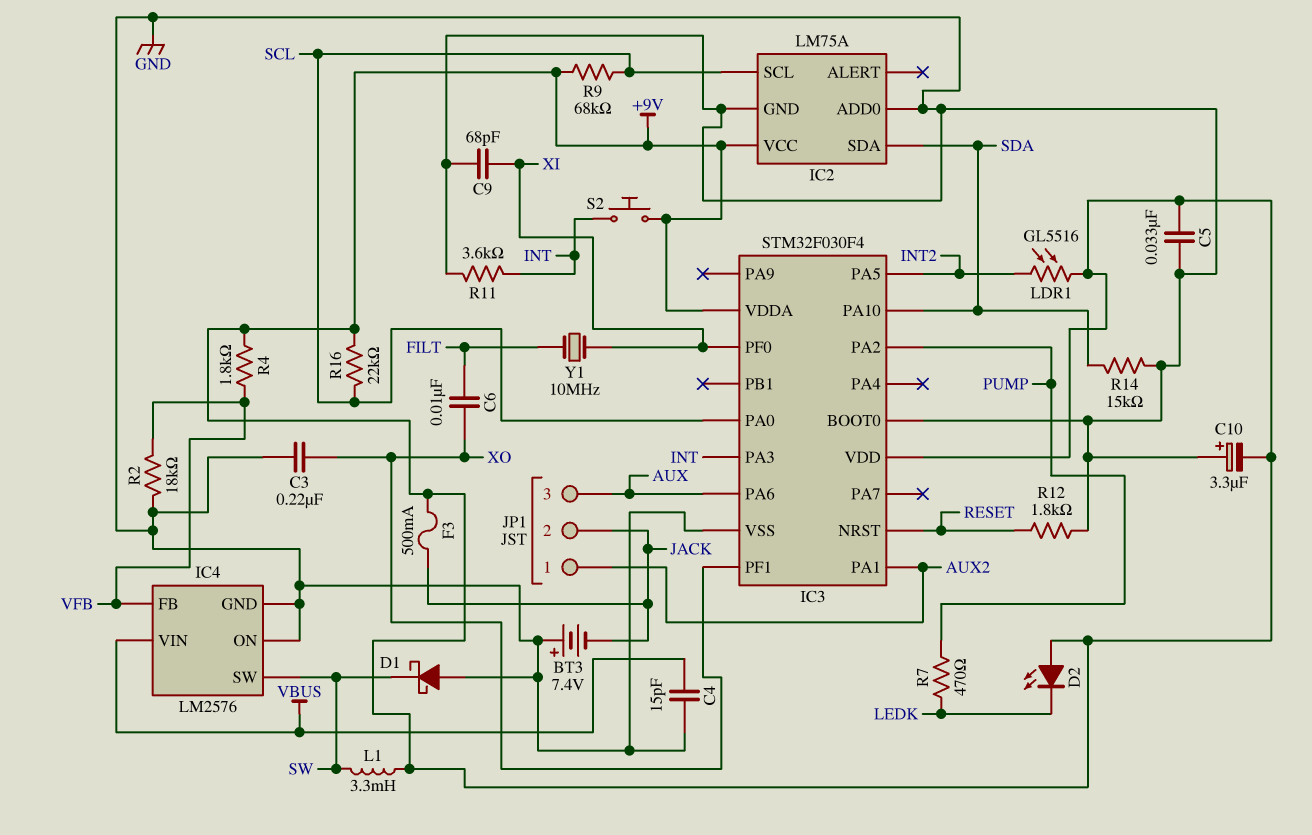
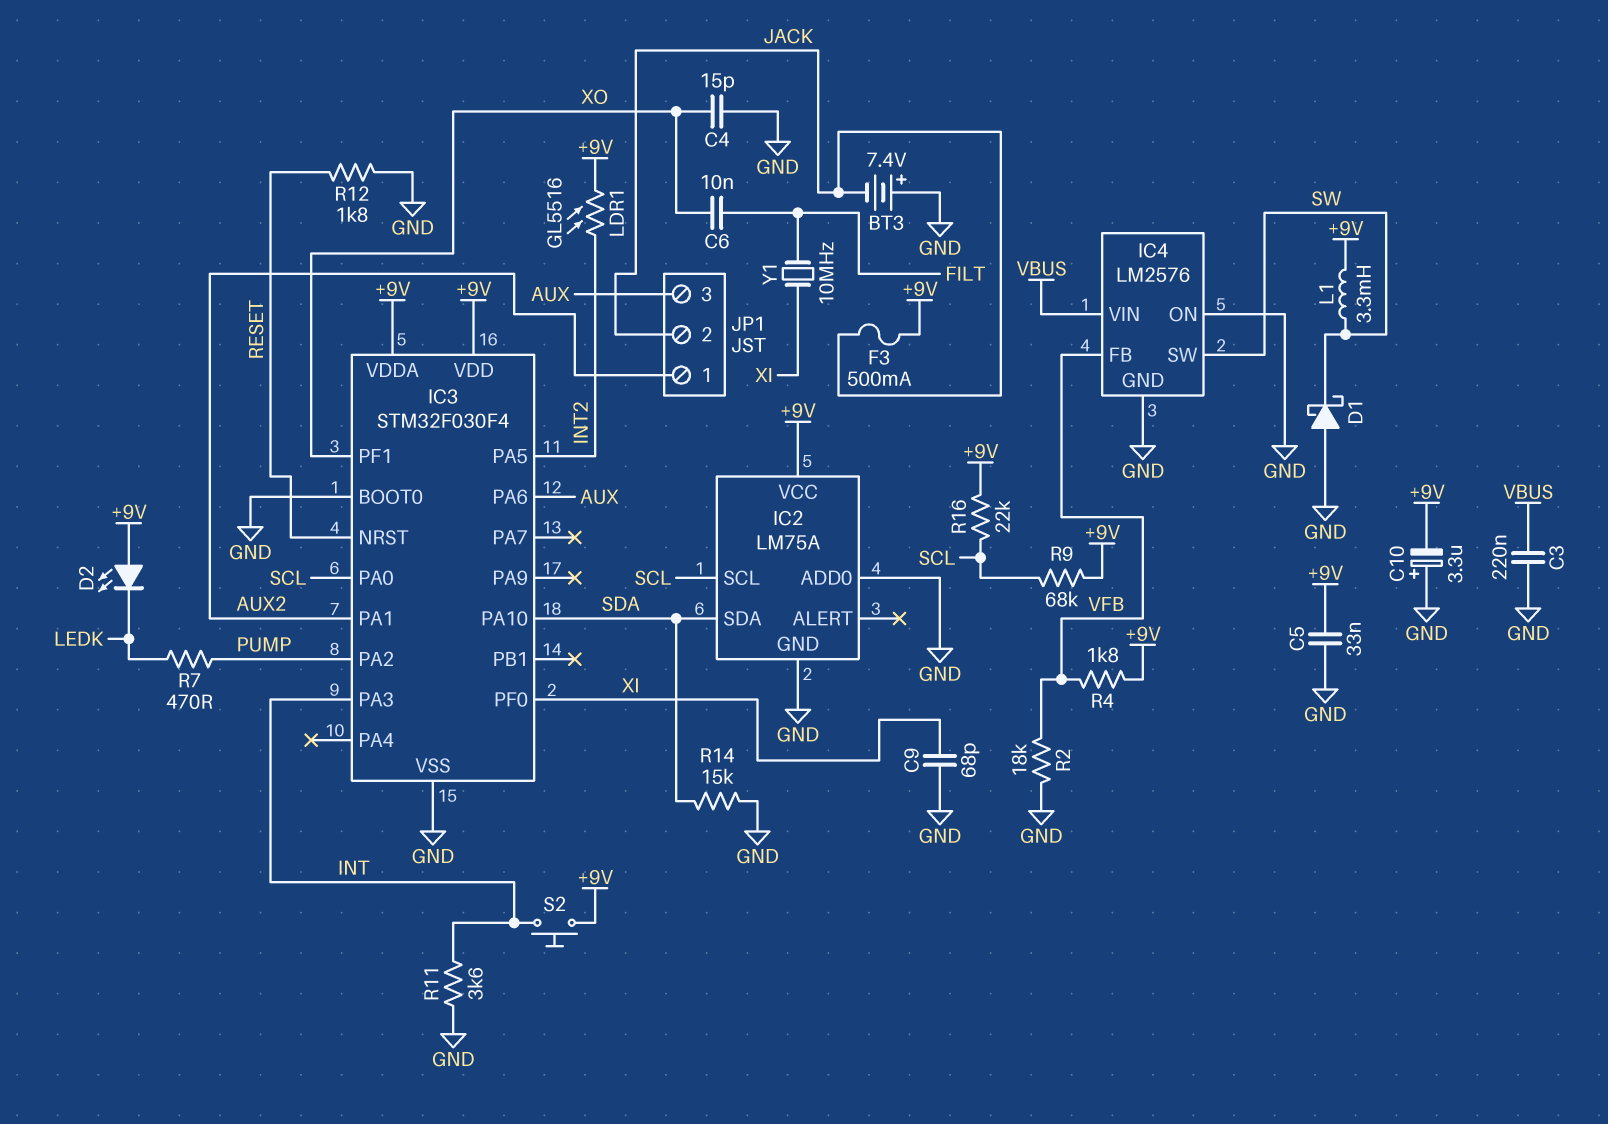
C3: 220nF (GND, XO) -> 220nF (GND, VBUS)
C4: 15pF (GND, VBUS) -> 15pF (GND, XO)

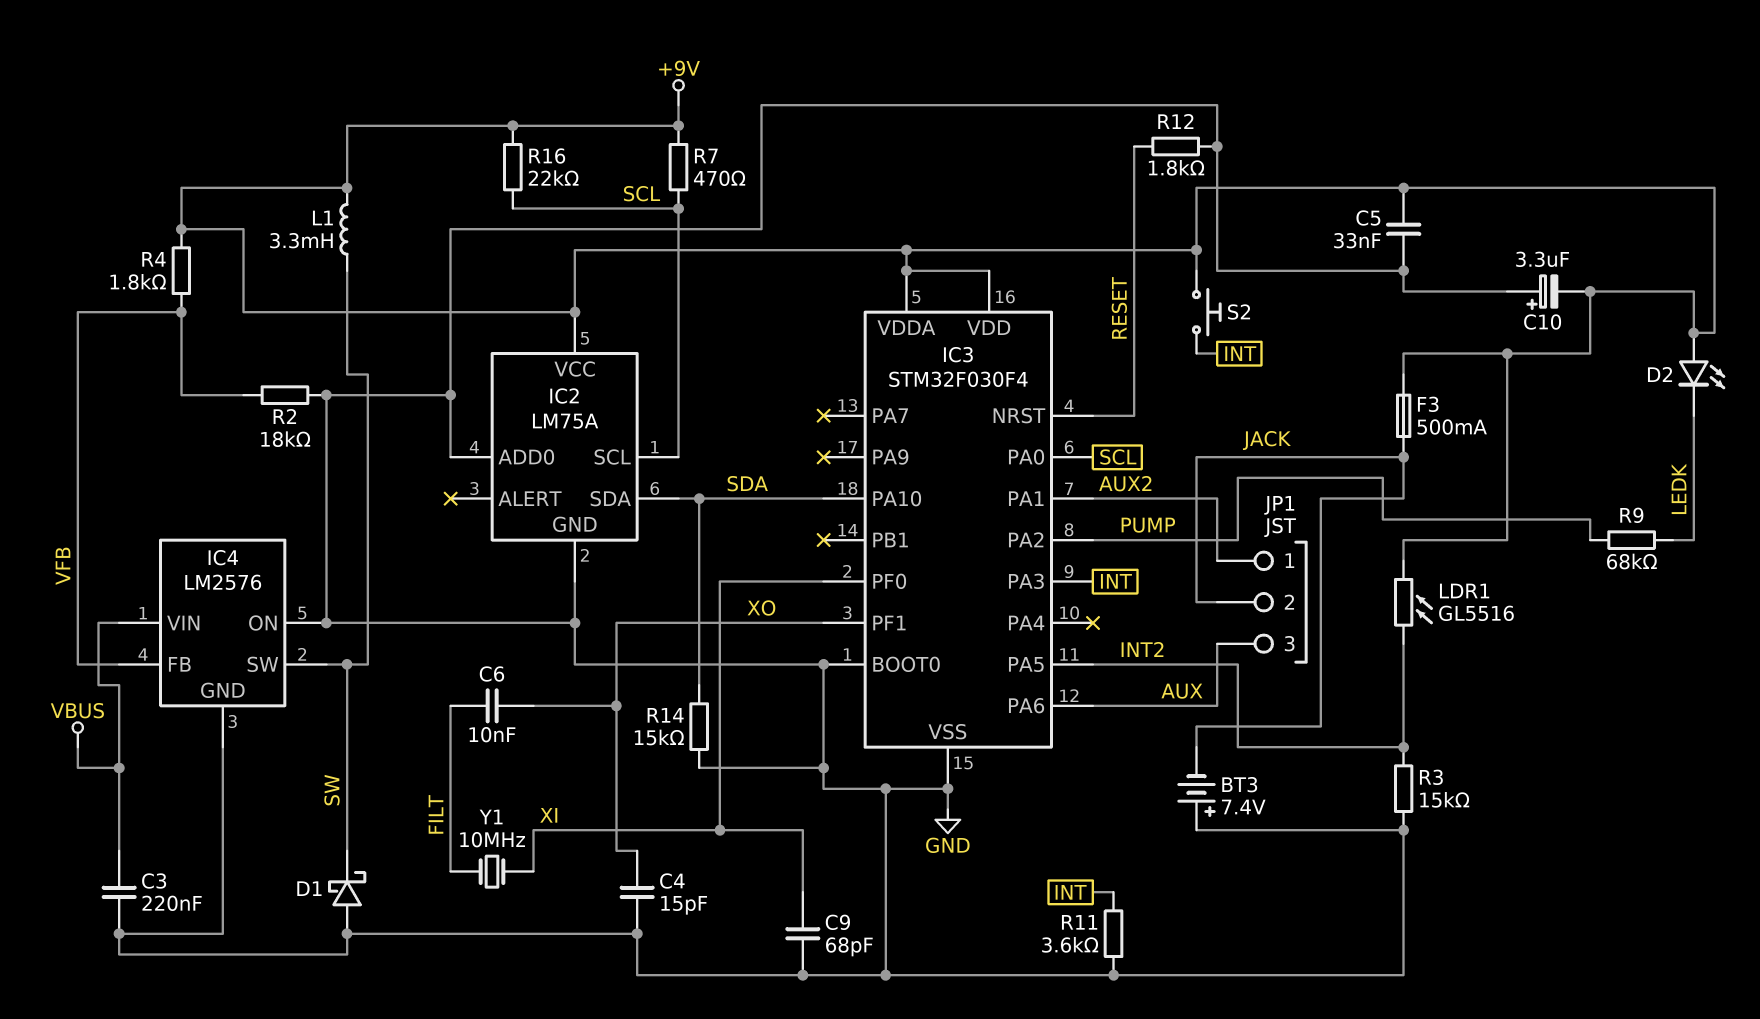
R3: none -> 15k (GND, INT2)
R7: 470 (LEDK, PUMP) -> 470 (+9V, SCL)
R9: 68k (+9V, SCL) -> 68k (LEDK, PUMP)

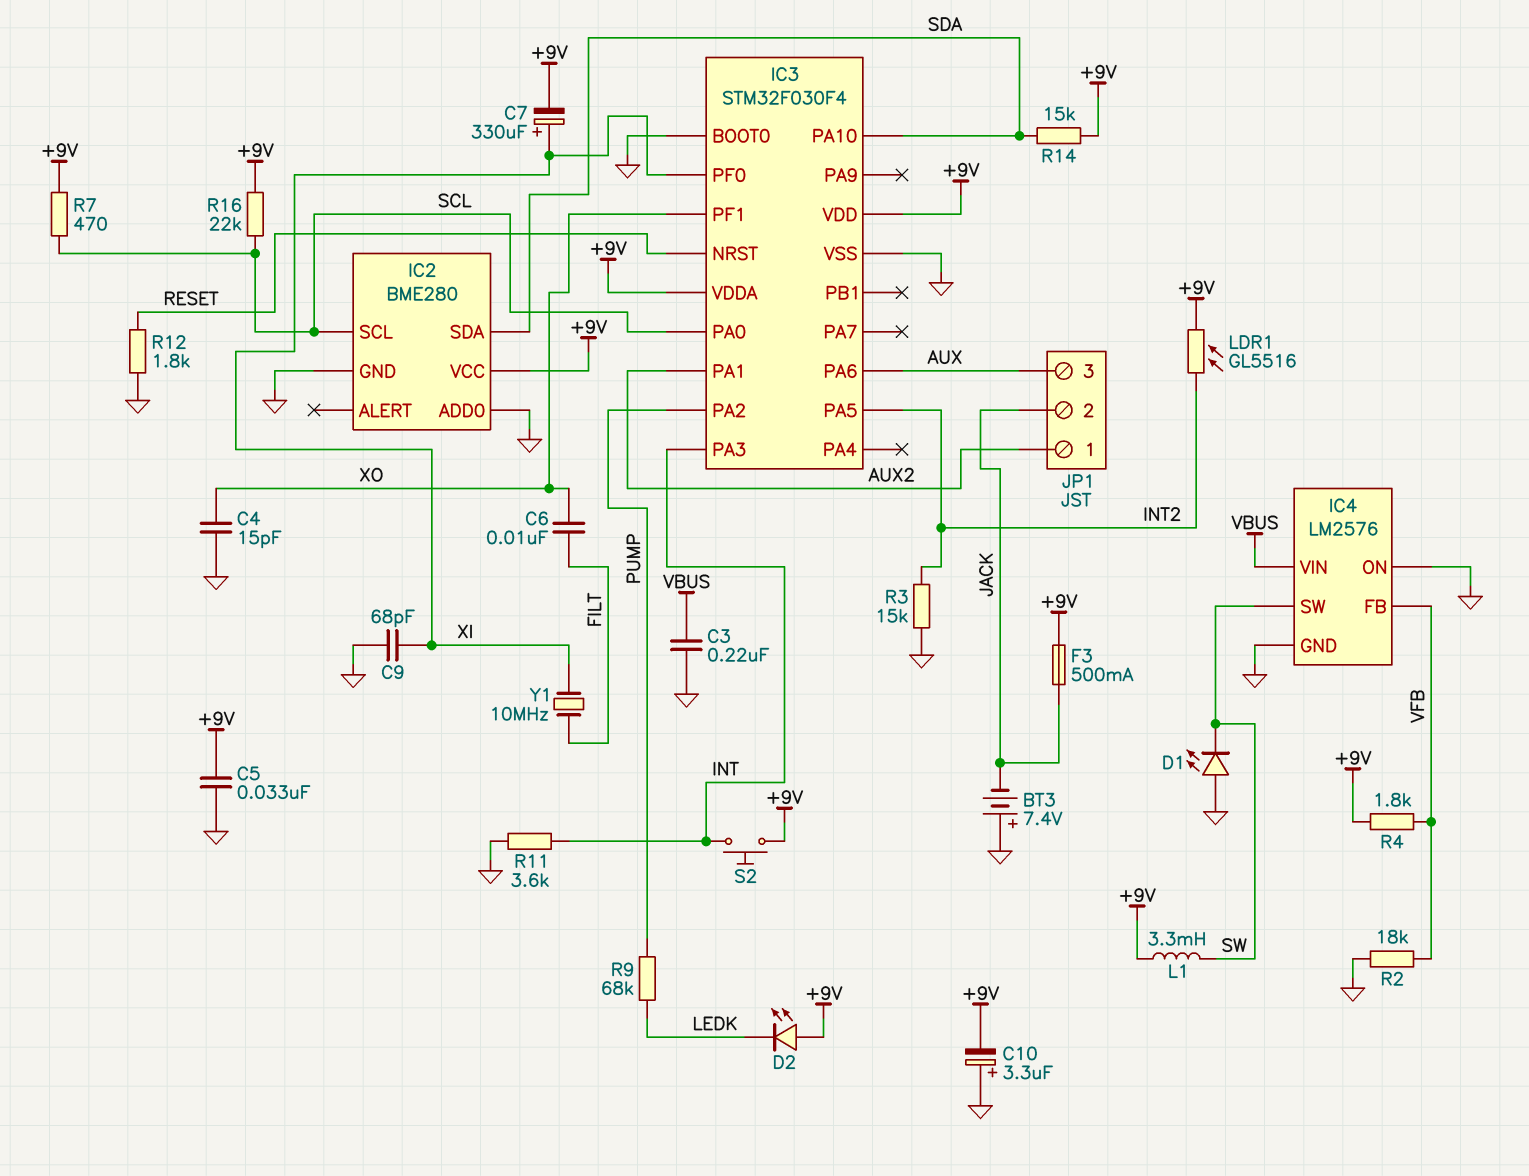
C7: none -> 330uF (plus XI, minus +9V)
D1: schottky (A GND, K SW) -> LED (A GND, K SW)
IC2: LM75A -> BME280
R14: 15k (GND, SDA) -> 15k (+9V, SDA)

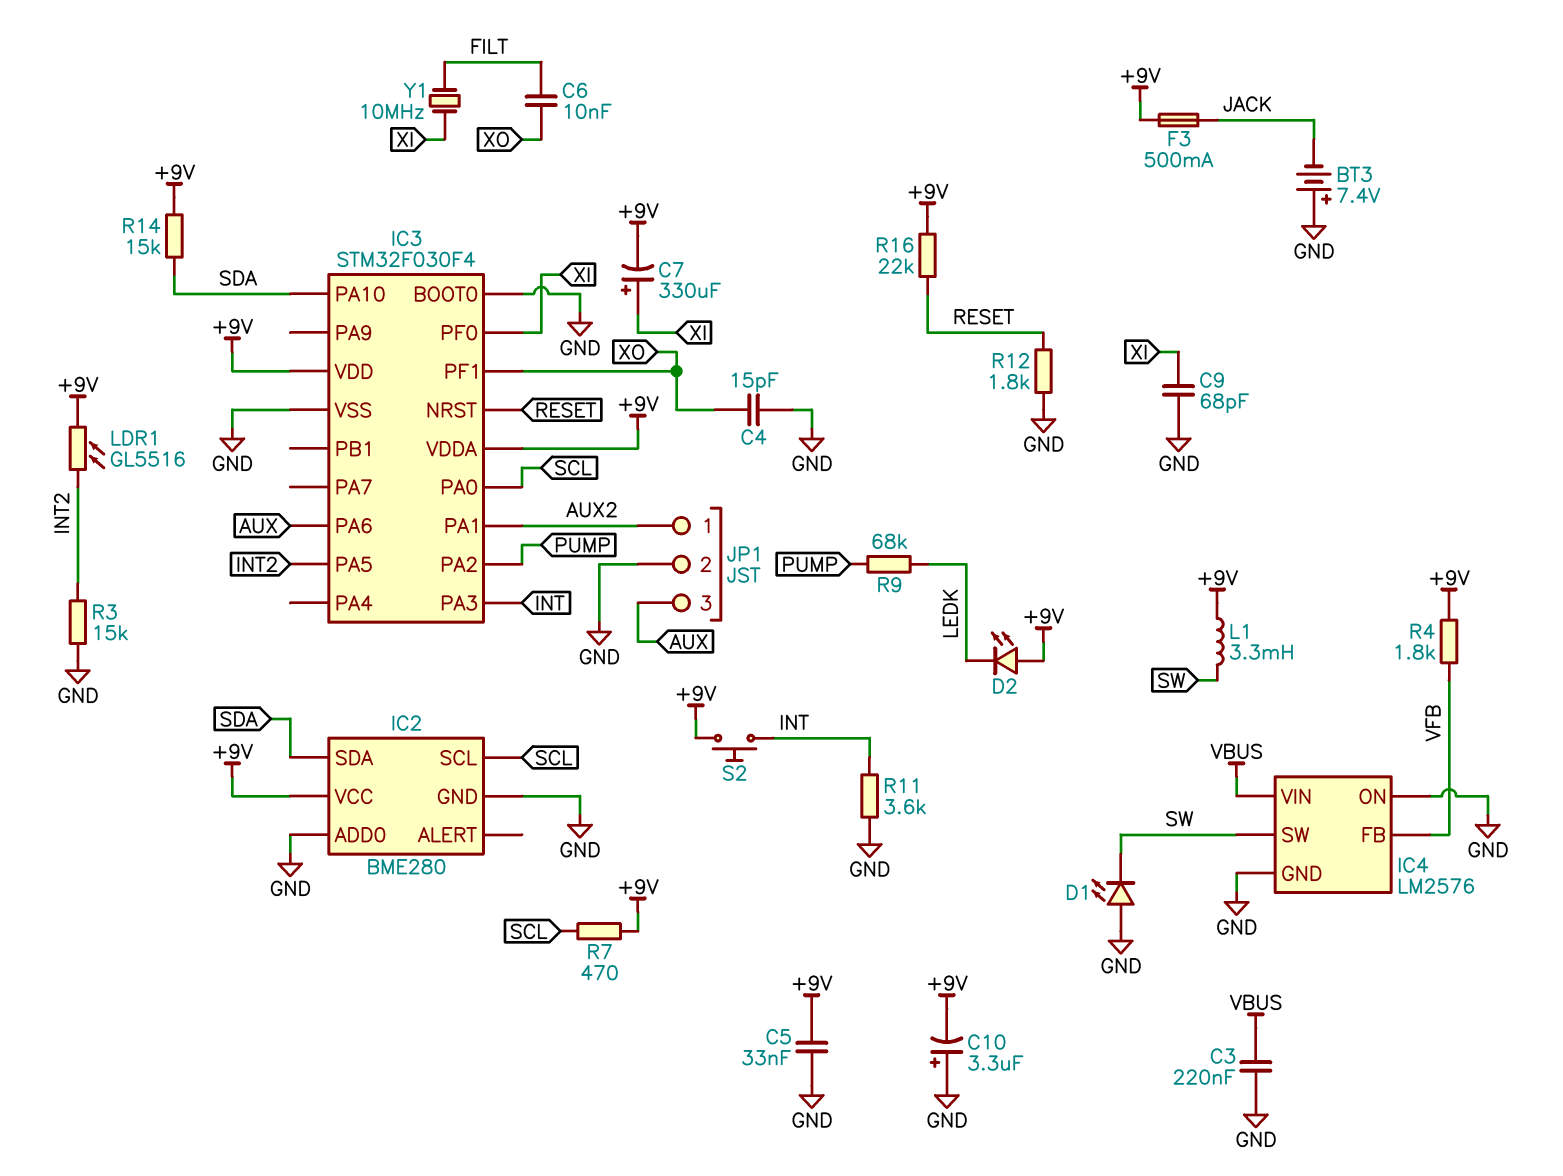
JP1 pin 2: JACK -> GND
R2: 18k (GND, VFB) -> none
R16: 22k (+9V, SCL) -> 22k (+9V, RESET)

